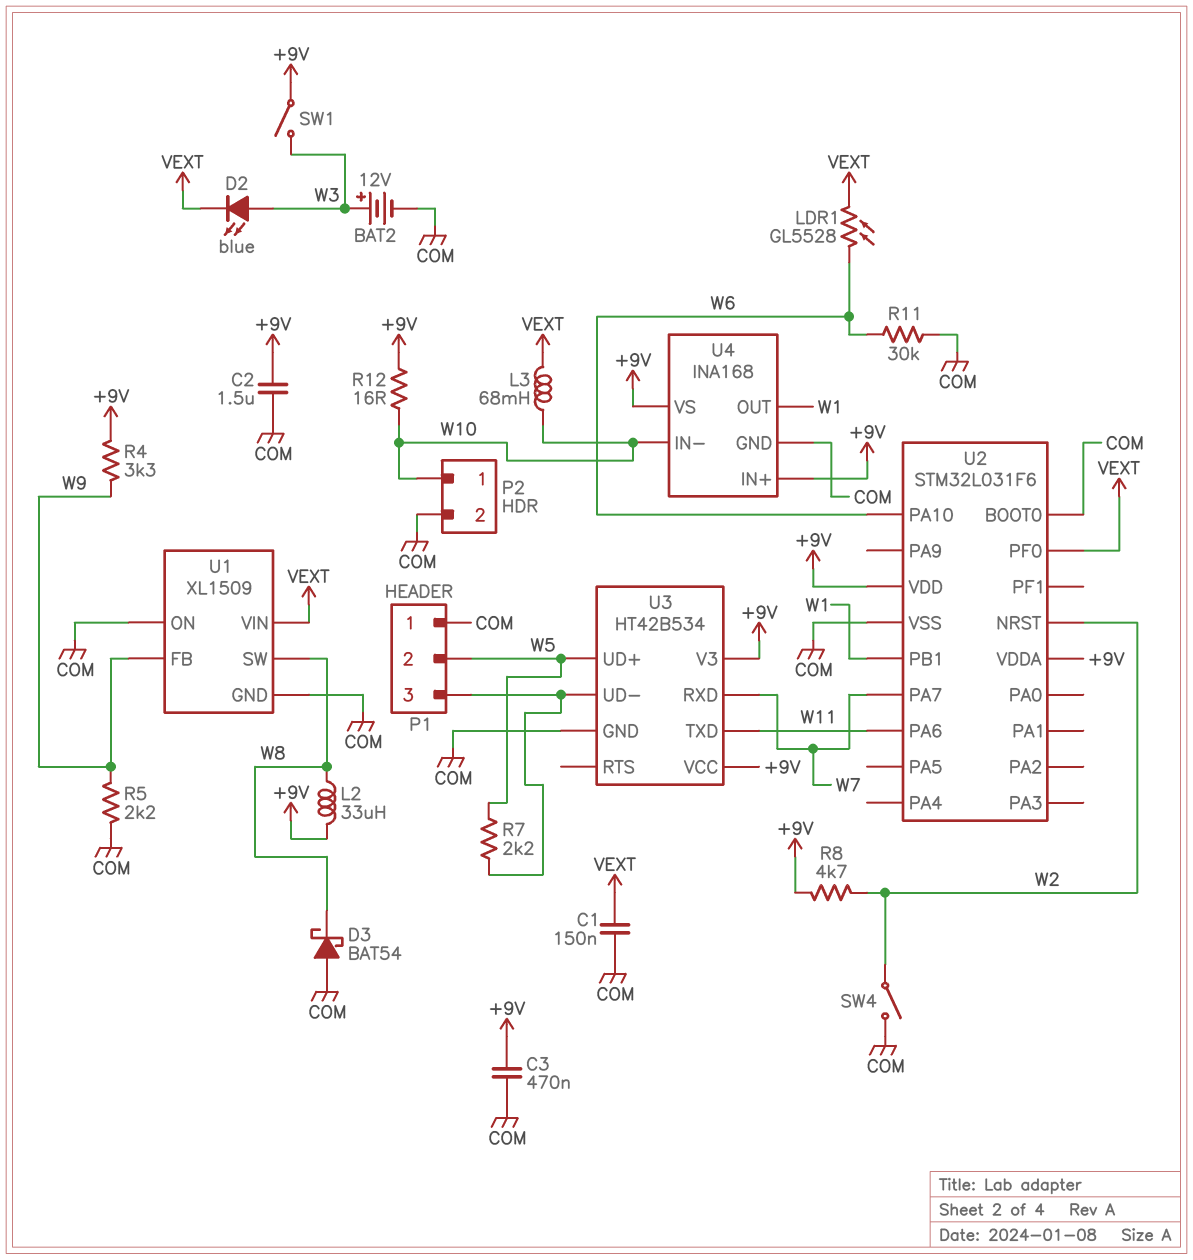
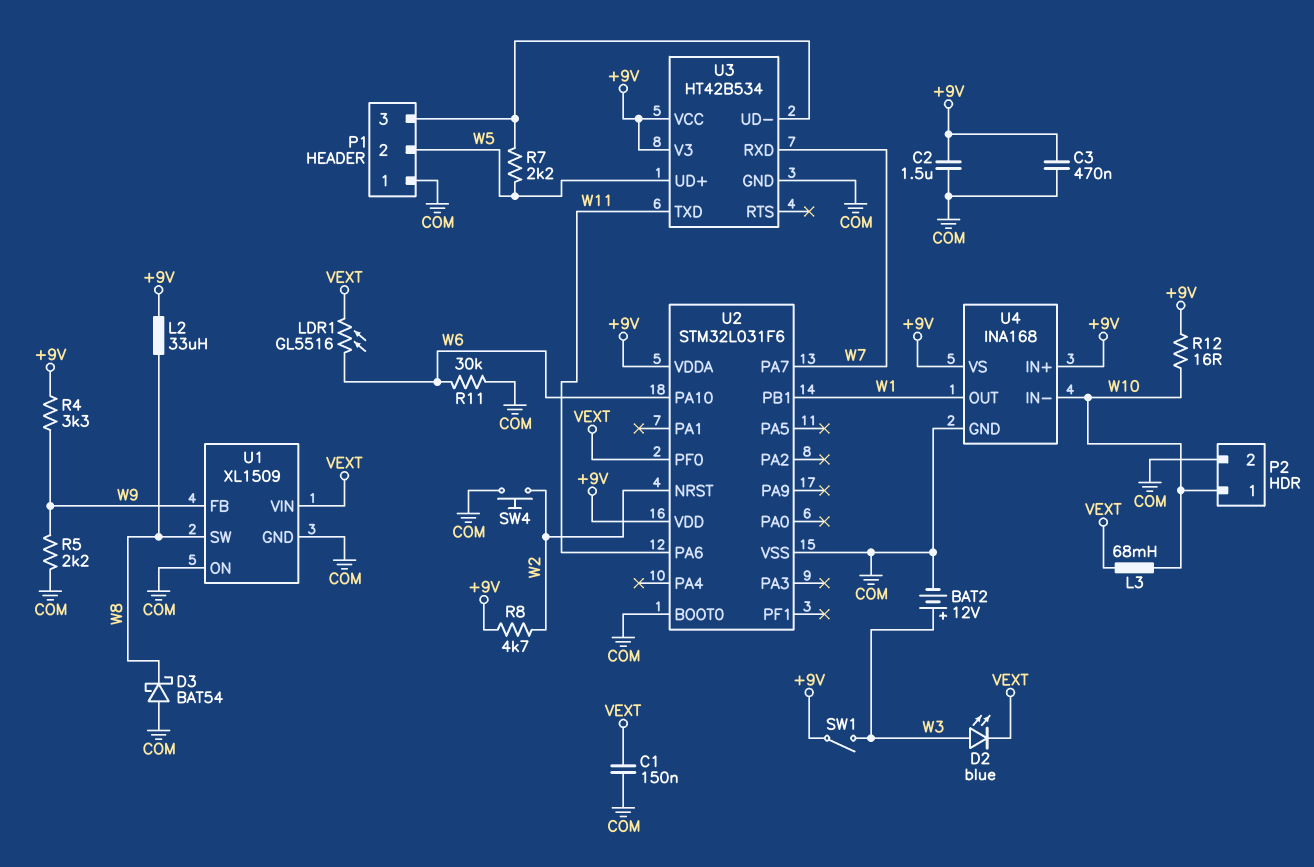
LDR1: GL5528 (VEXT, W6) -> GL5516 (VEXT, W6)
SW4: switch (COM, W2) -> button (COM, W2)

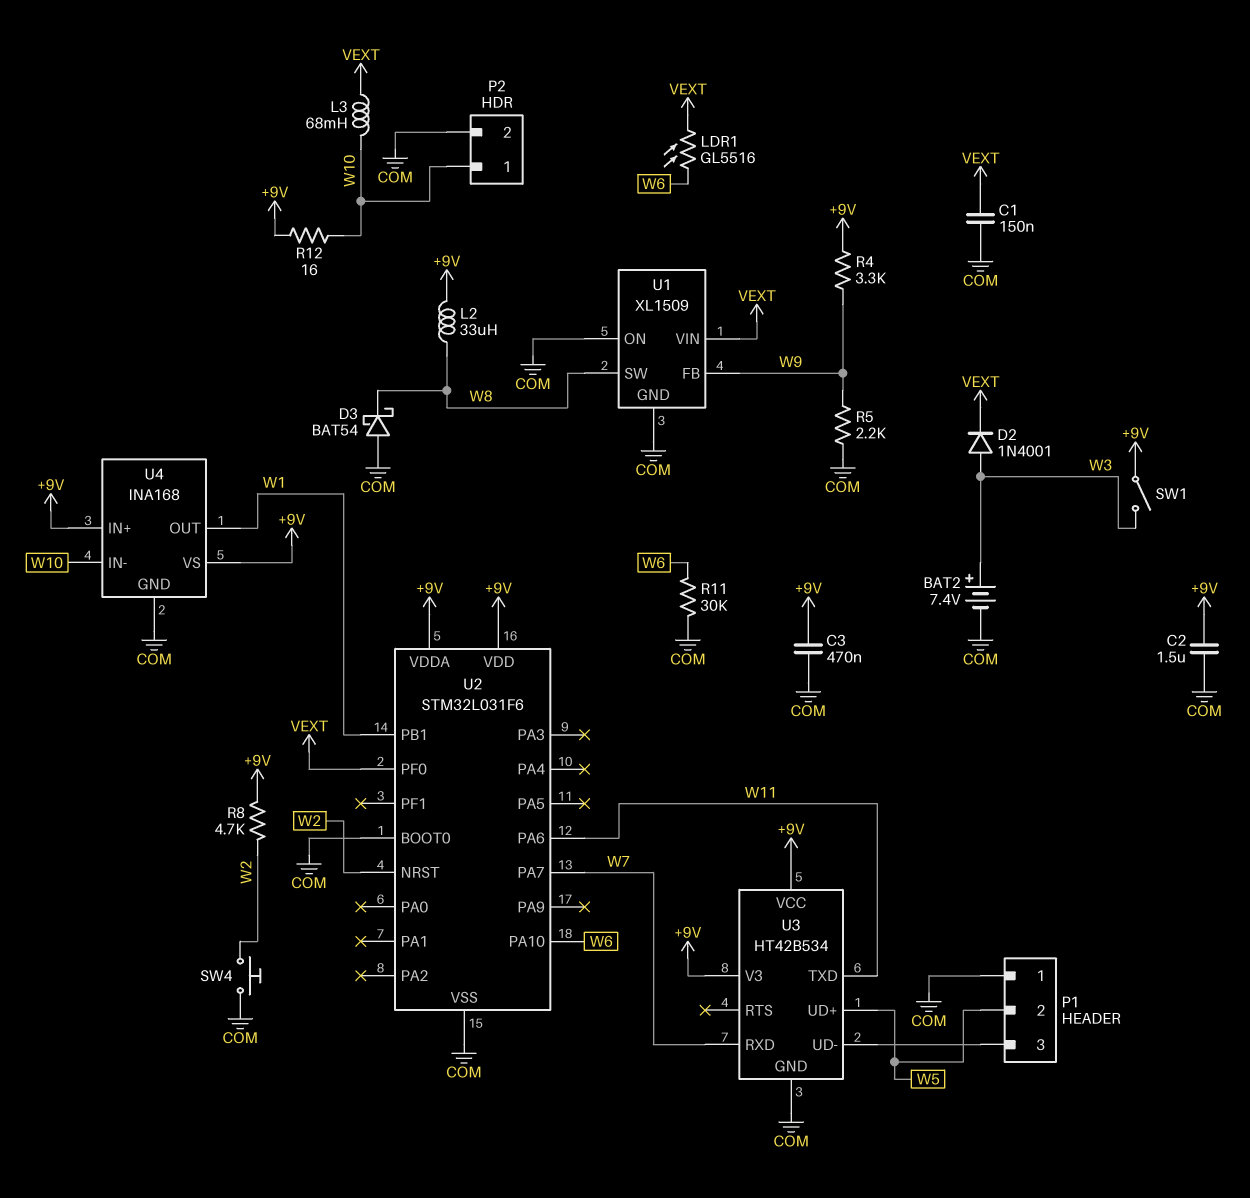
BAT2: 12V (plus W3, minus COM) -> 7.4V (plus W3, minus COM)
D2: LED blue (A W3, K VEXT) -> diode 1N4001 (A W3, K VEXT)
R7: 2.2k (P1/3, W5) -> none

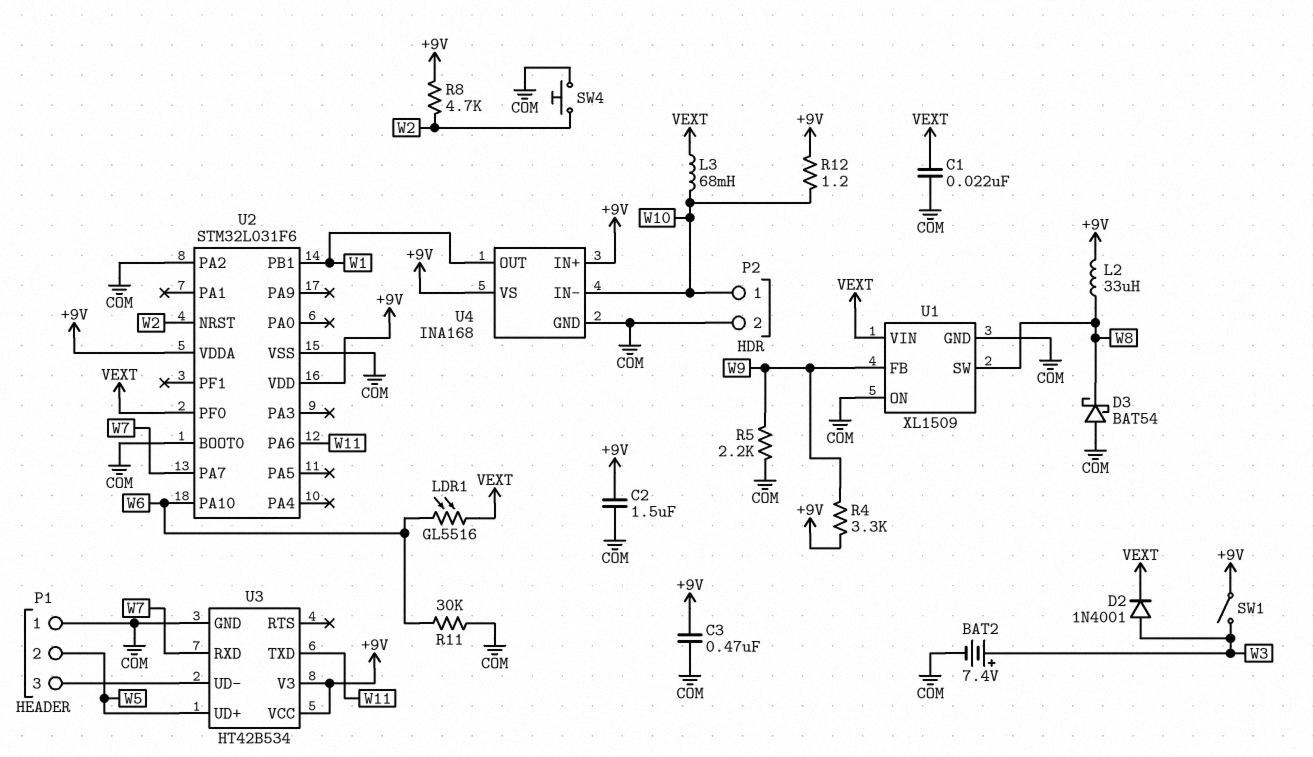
C1: 150nF (COM, VEXT) -> 22nF (COM, VEXT)
R12: 16 (+9V, W10) -> 1.2 (+9V, W10)
U2 pin PA2: none -> COM

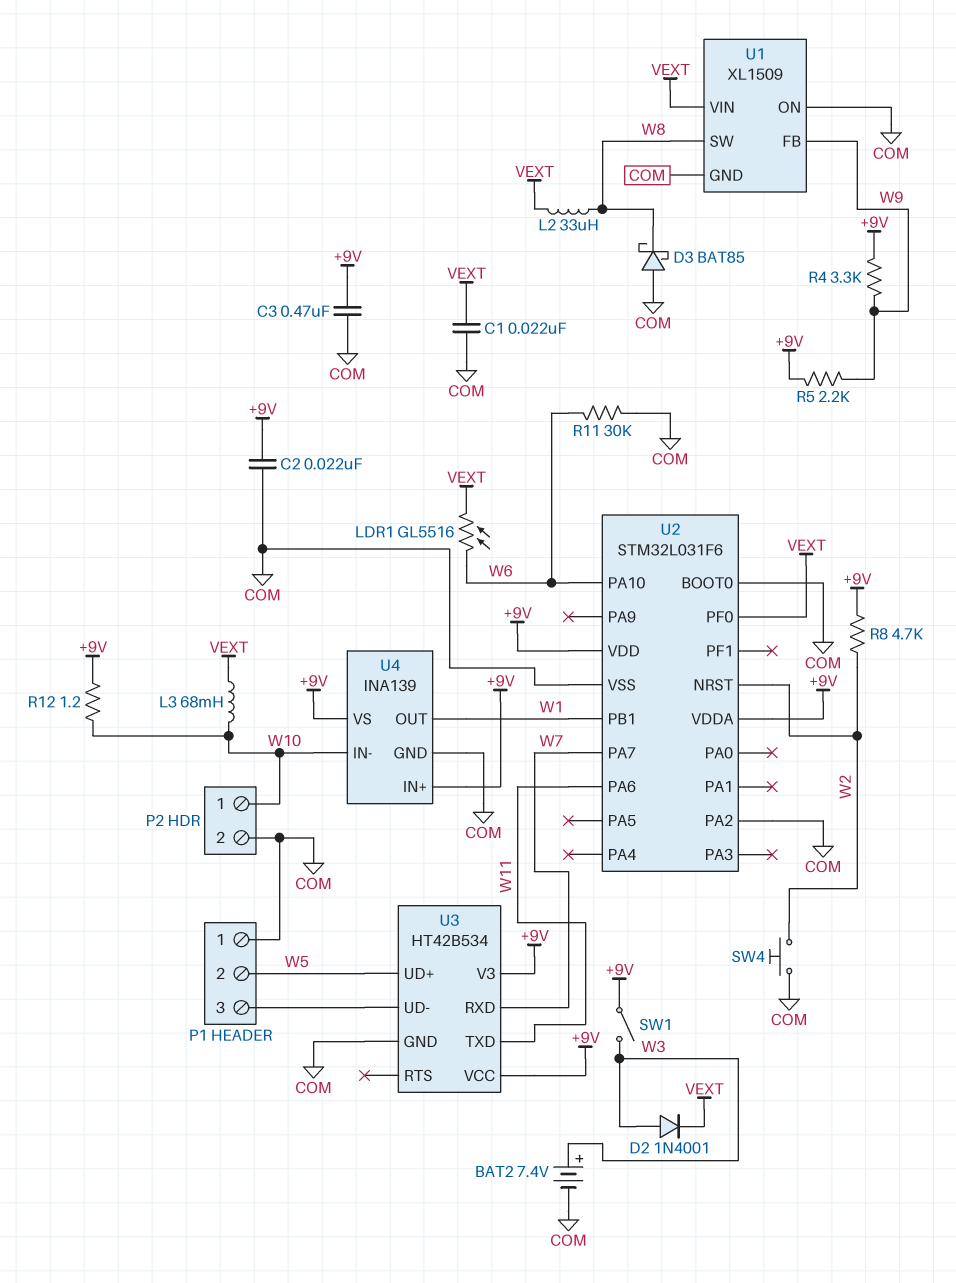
C2: 1.5uF (+9V, COM) -> 22nF (+9V, COM)
D3: schottky BAT54 (A COM, K W8) -> schottky BAT85 (A COM, K W8)
L2: 33uH (+9V, W8) -> 33uH (VEXT, W8)
R5: 2.2k (COM, W9) -> 2.2k (+9V, W9)
U4: INA168 -> INA139

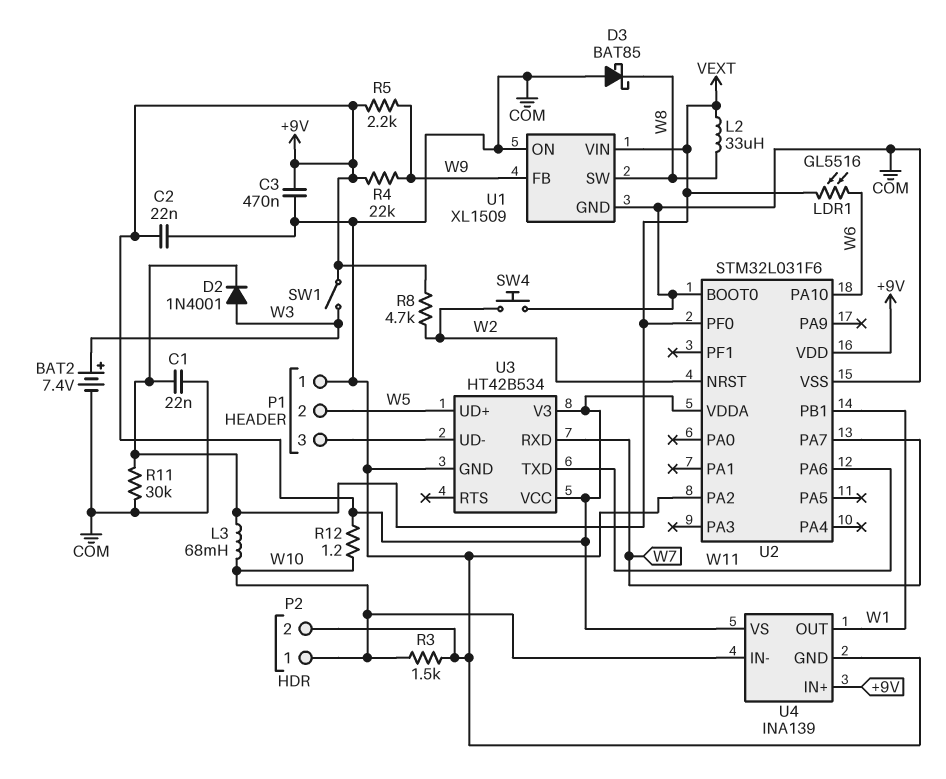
R3: none -> 1.5k (COM, W10)
R4: 3.3k (+9V, W9) -> 22k (+9V, W9)
R11: 30k (COM, W6) -> 30k (COM, VEXT)

